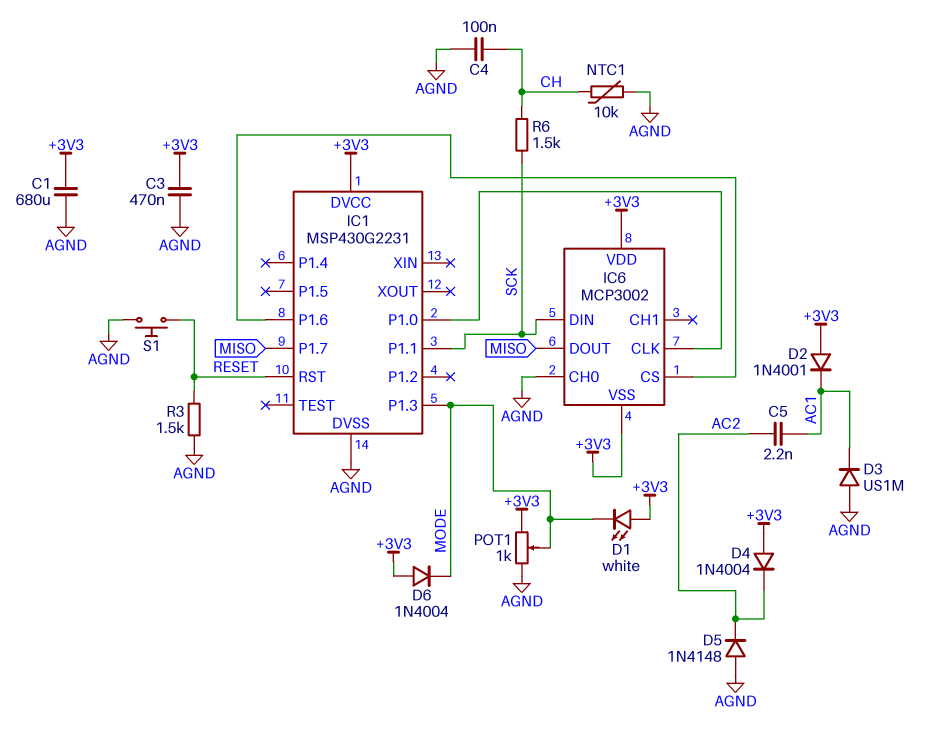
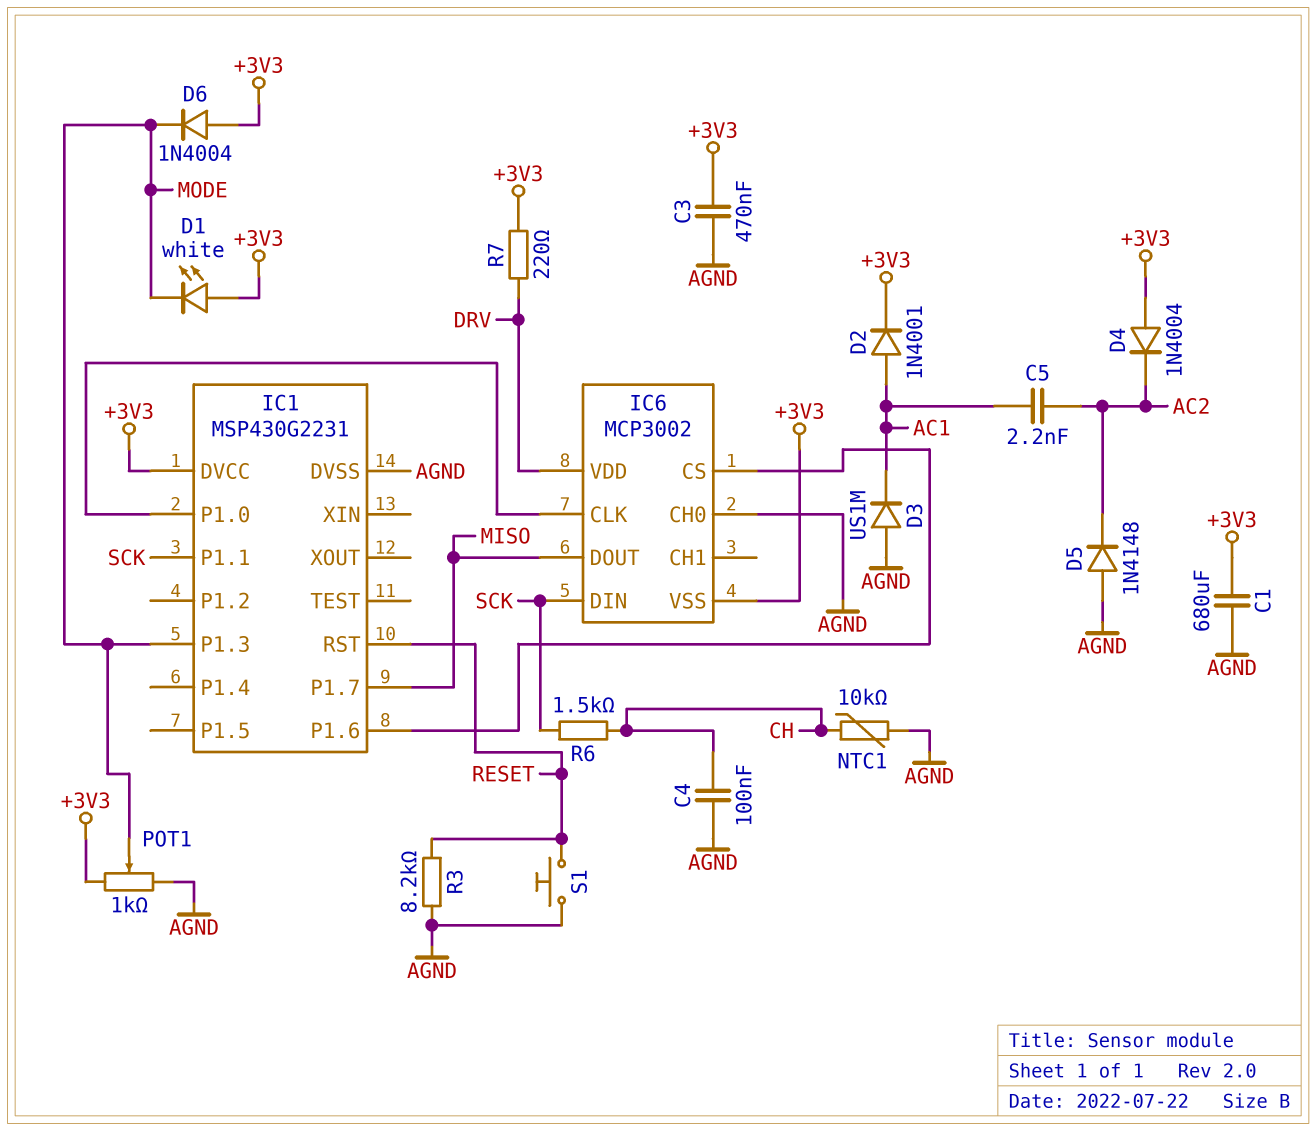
D2: diode 1N4001 (A +3V3, K AC1) -> diode 1N4001 (A AC1, K +3V3)
IC6 pin VDD: +3V3 -> DRV
R3: 1.5k (AGND, RESET) -> 8.2k (AGND, RESET)
R7: none -> 220 (+3V3, DRV)

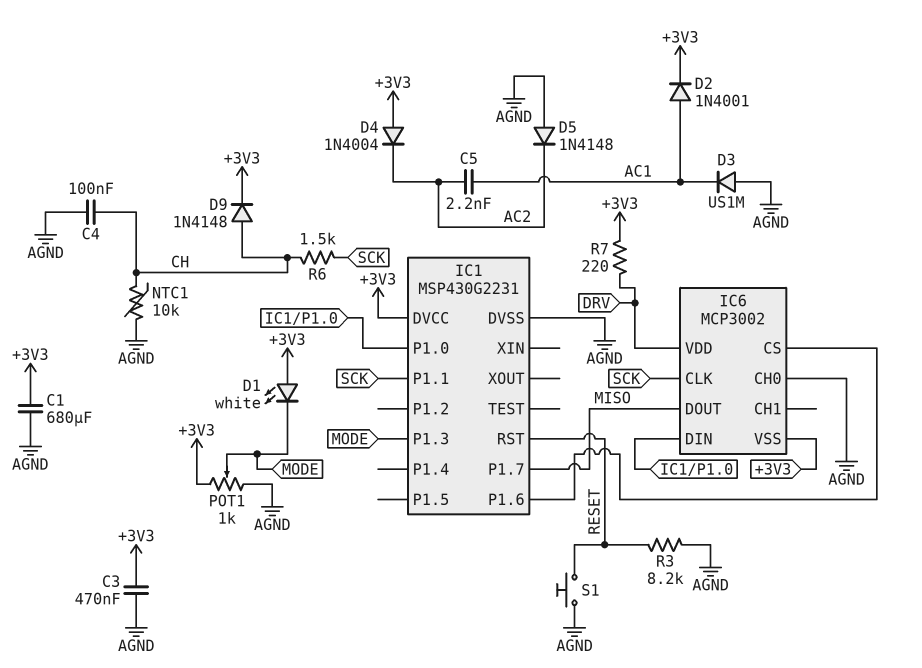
D6: diode 1N4004 (A +3V3, K MODE) -> none
D9: none -> diode 1N4148 (A CH, K +3V3)
IC6 pin CLK: IC1/P1.0 -> SCK
IC6 pin DIN: SCK -> IC1/P1.0

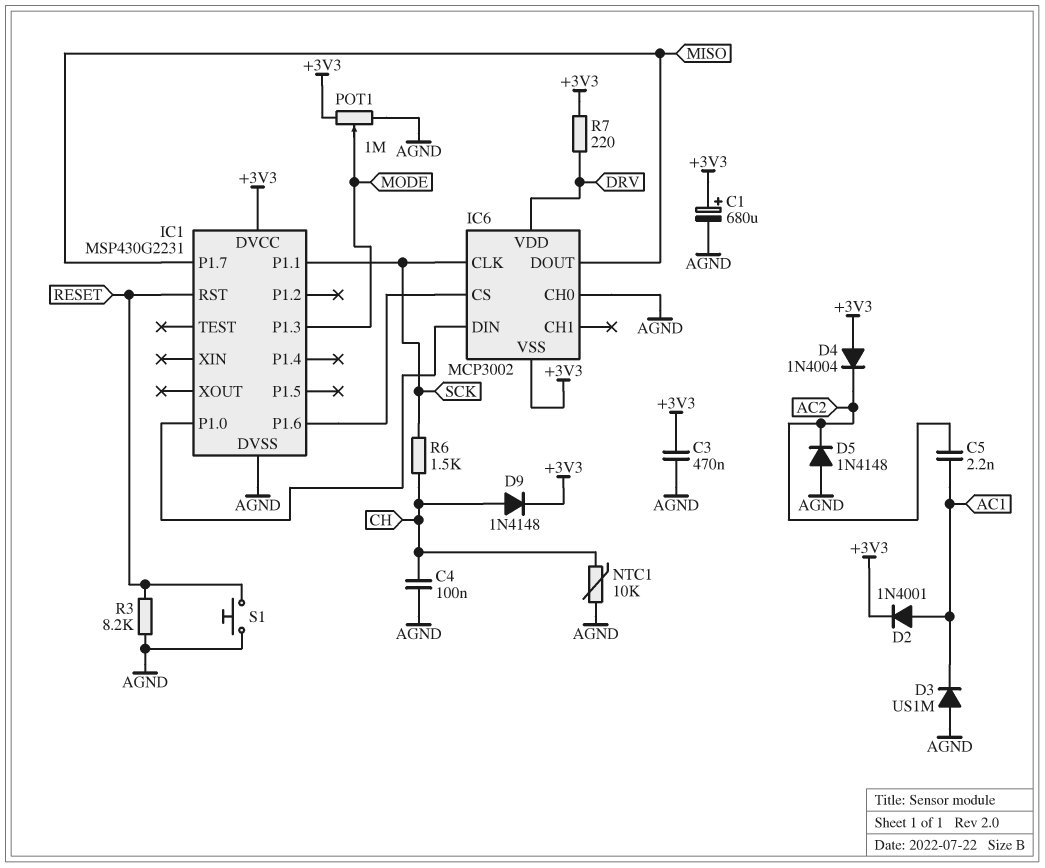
C1: 680uF (+3V3, AGND) -> 680uF (plus +3V3, minus AGND)
D1: LED white (A +3V3, K MODE) -> none
POT1: 1k (+3V3, AGND, wiper MODE) -> 1M (+3V3, AGND, wiper MODE)

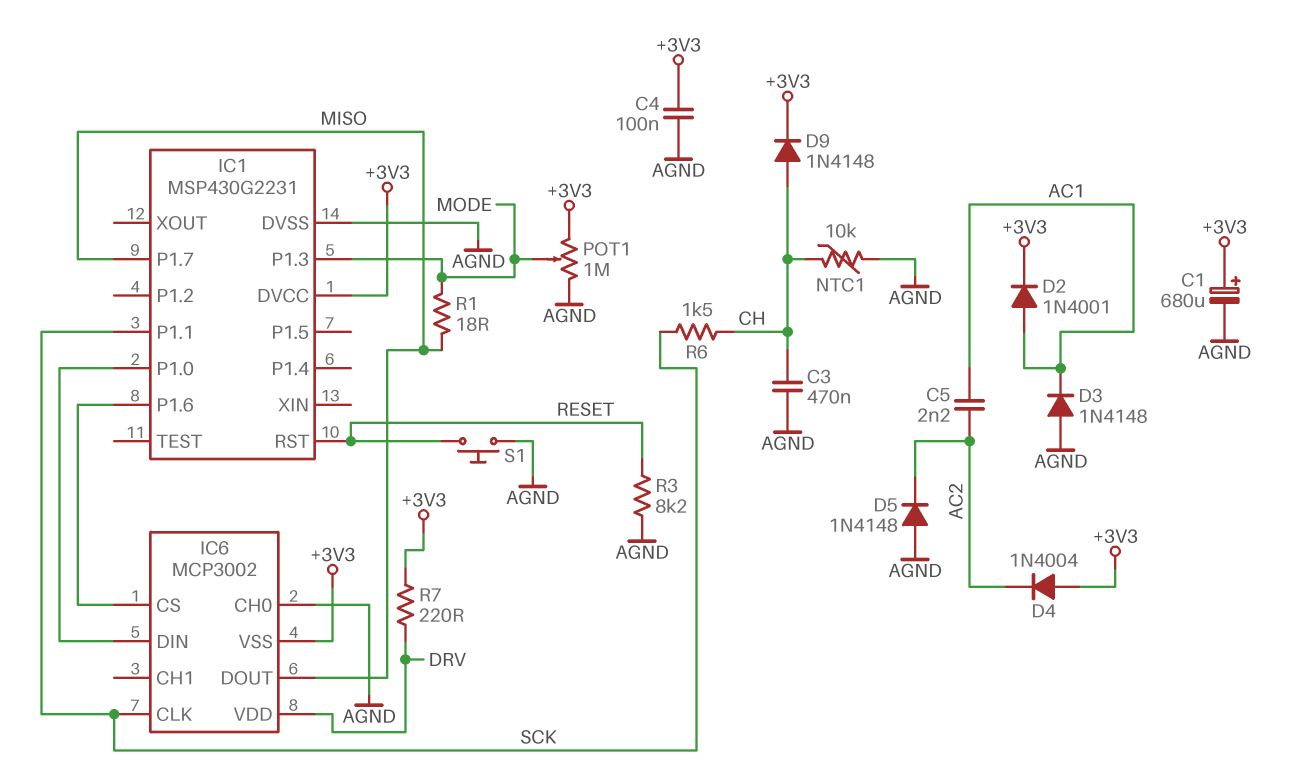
C3: 470nF (+3V3, AGND) -> 470nF (AGND, CH)
C4: 100nF (AGND, CH) -> 100nF (+3V3, AGND)
D3: diode US1M (A AGND, K AC1) -> diode 1N4148 (A AGND, K AC1)
R1: none -> 18 (MISO, MODE)

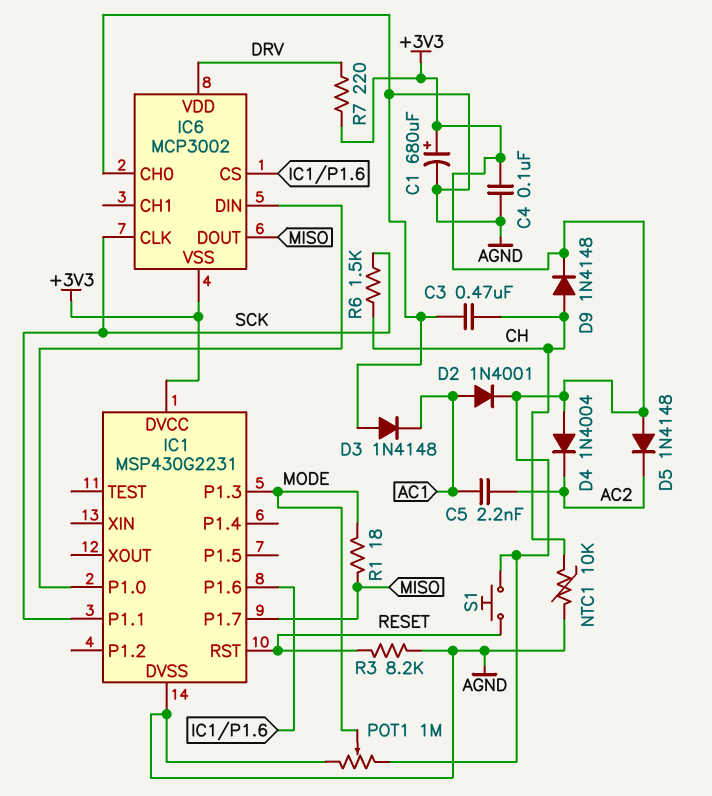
D5: diode 1N4148 (A AGND, K AC2) -> diode 1N4148 (A +3V3, K AC2)
S1: button (AGND, RESET) -> button (+3V3, RESET)

